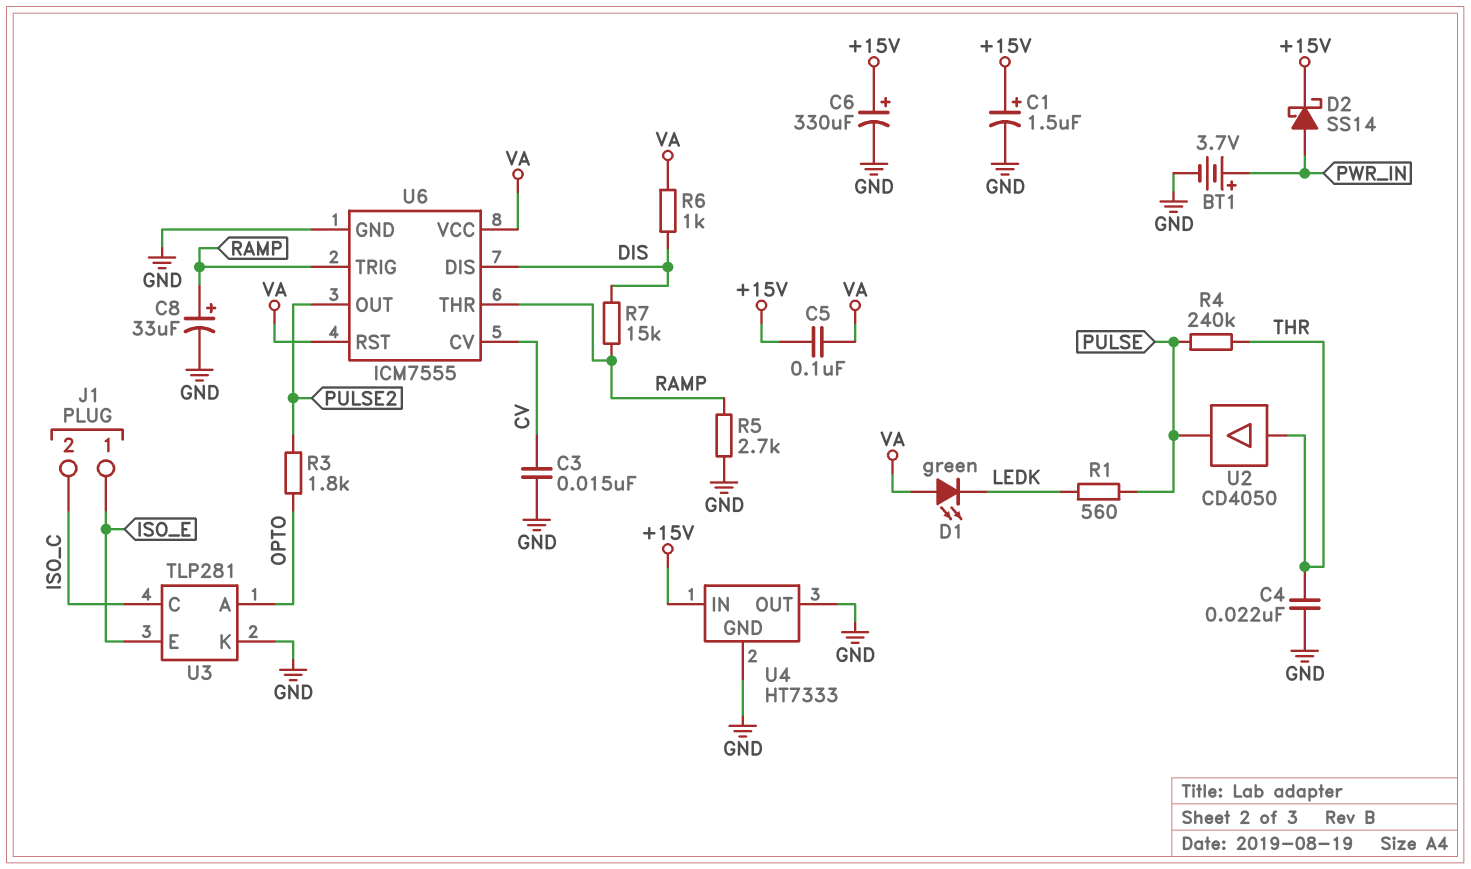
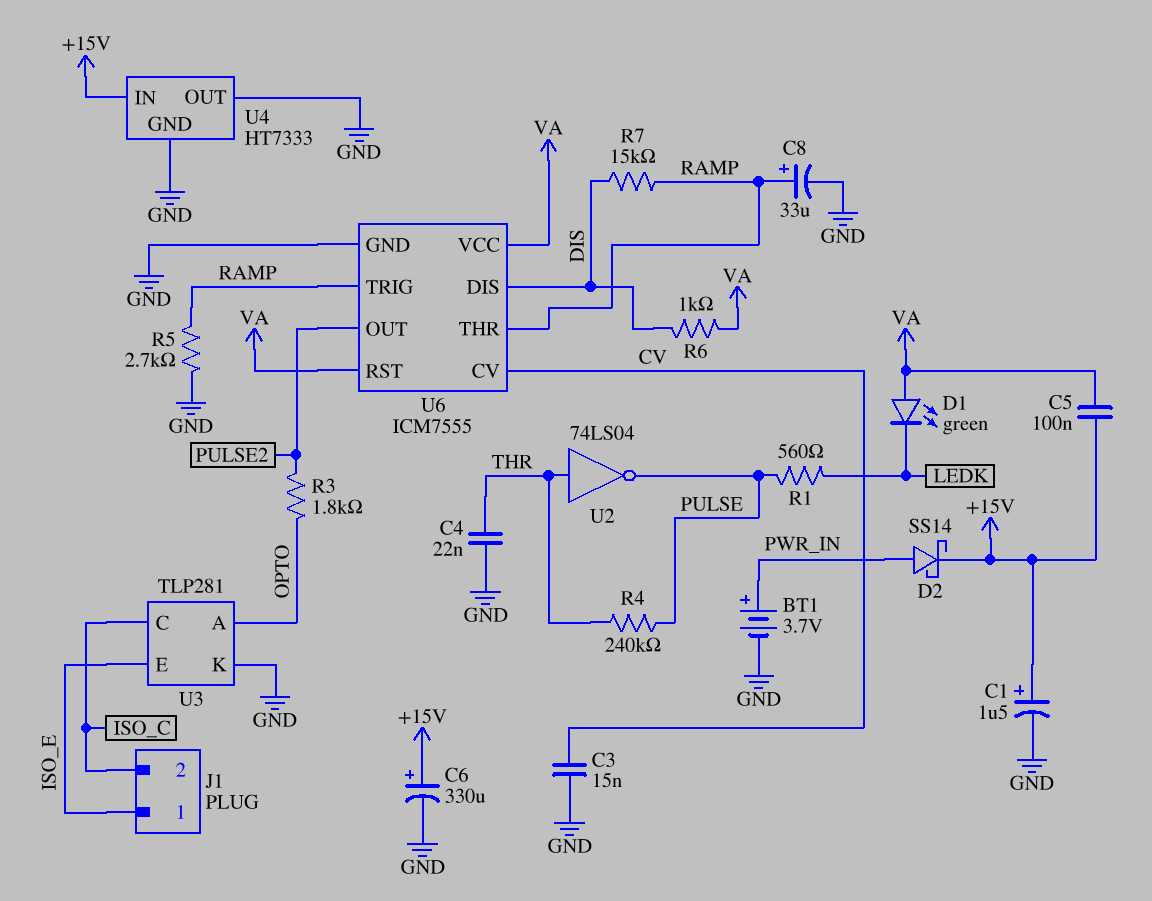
U2: buffer CD4050 (in THR, out PULSE) -> NOT 74LS04 (in THR, out PULSE)

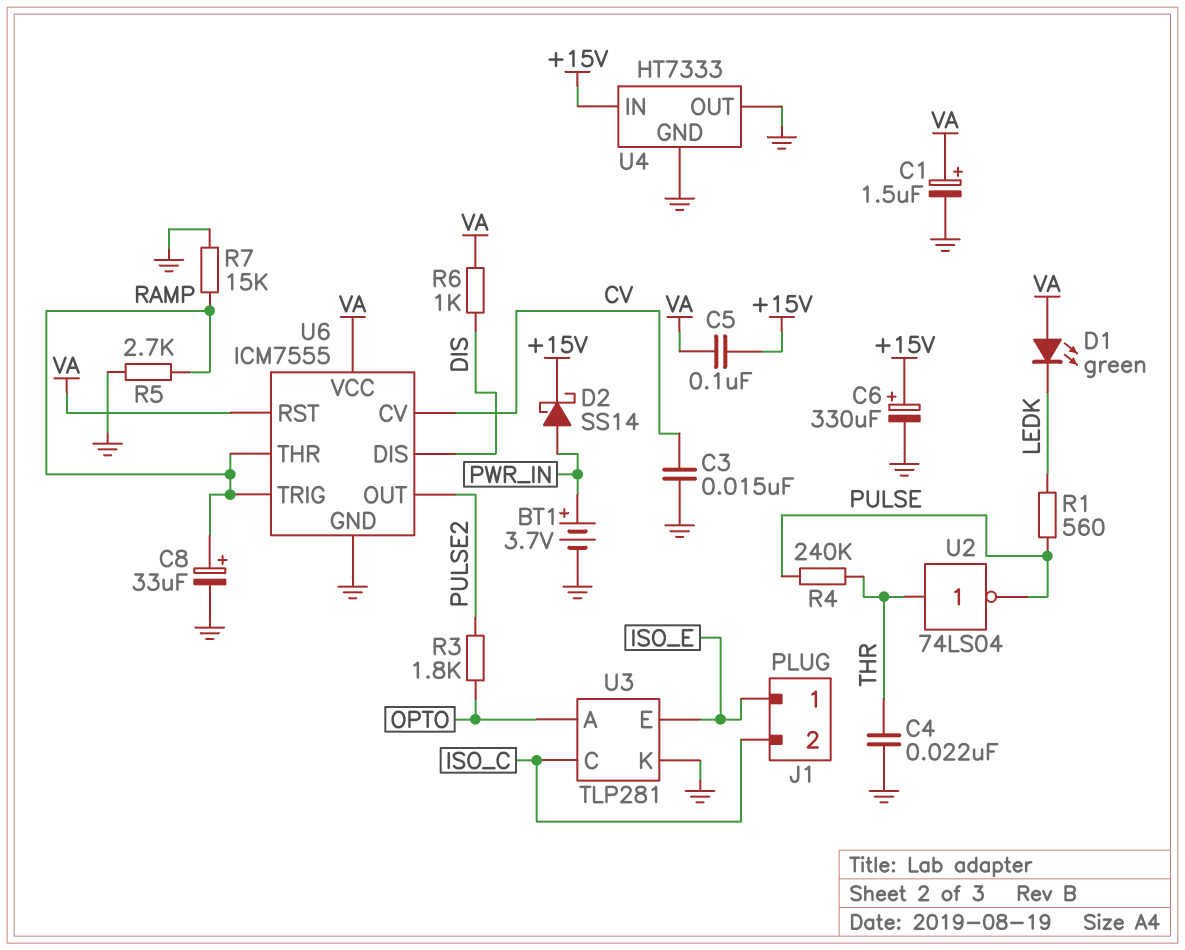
C1: 1.5uF (plus +15V, minus GND) -> 1.5uF (plus VA, minus GND)
R7: 15k (DIS, RAMP) -> 15k (GND, RAMP)

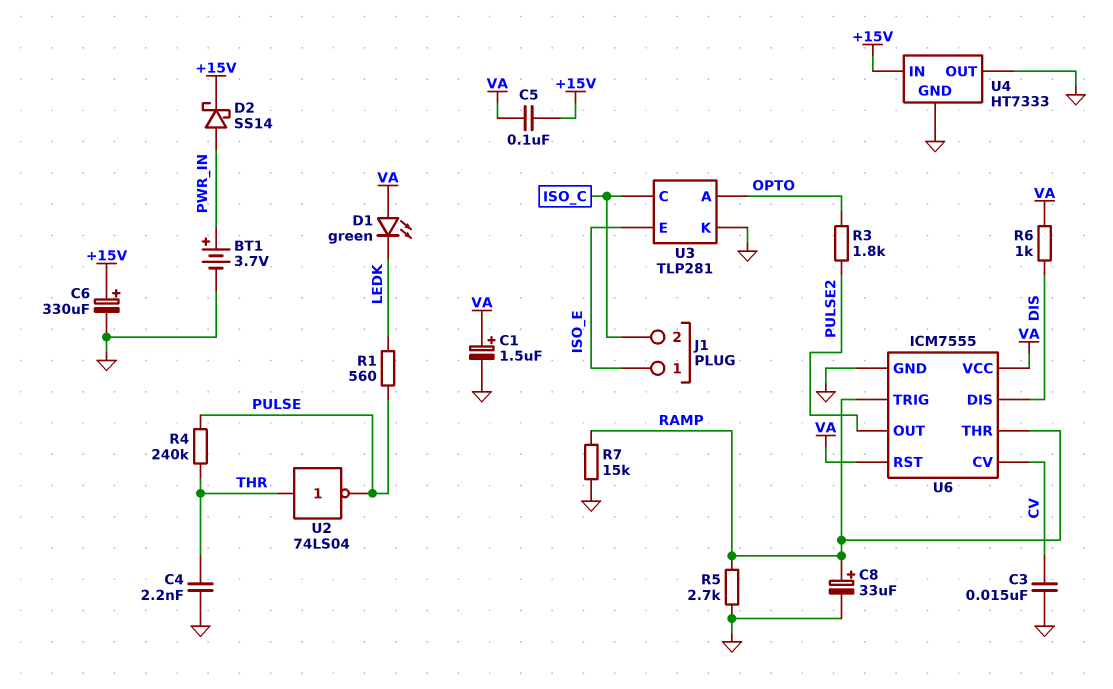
C4: 22nF (GND, THR) -> 2.2nF (GND, THR)

